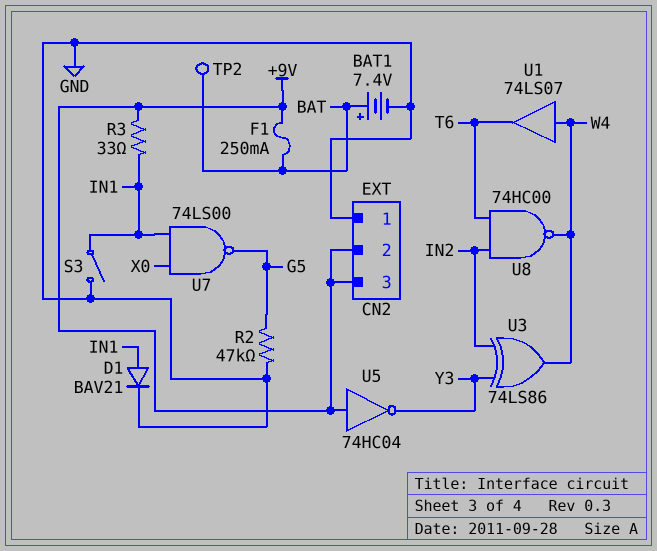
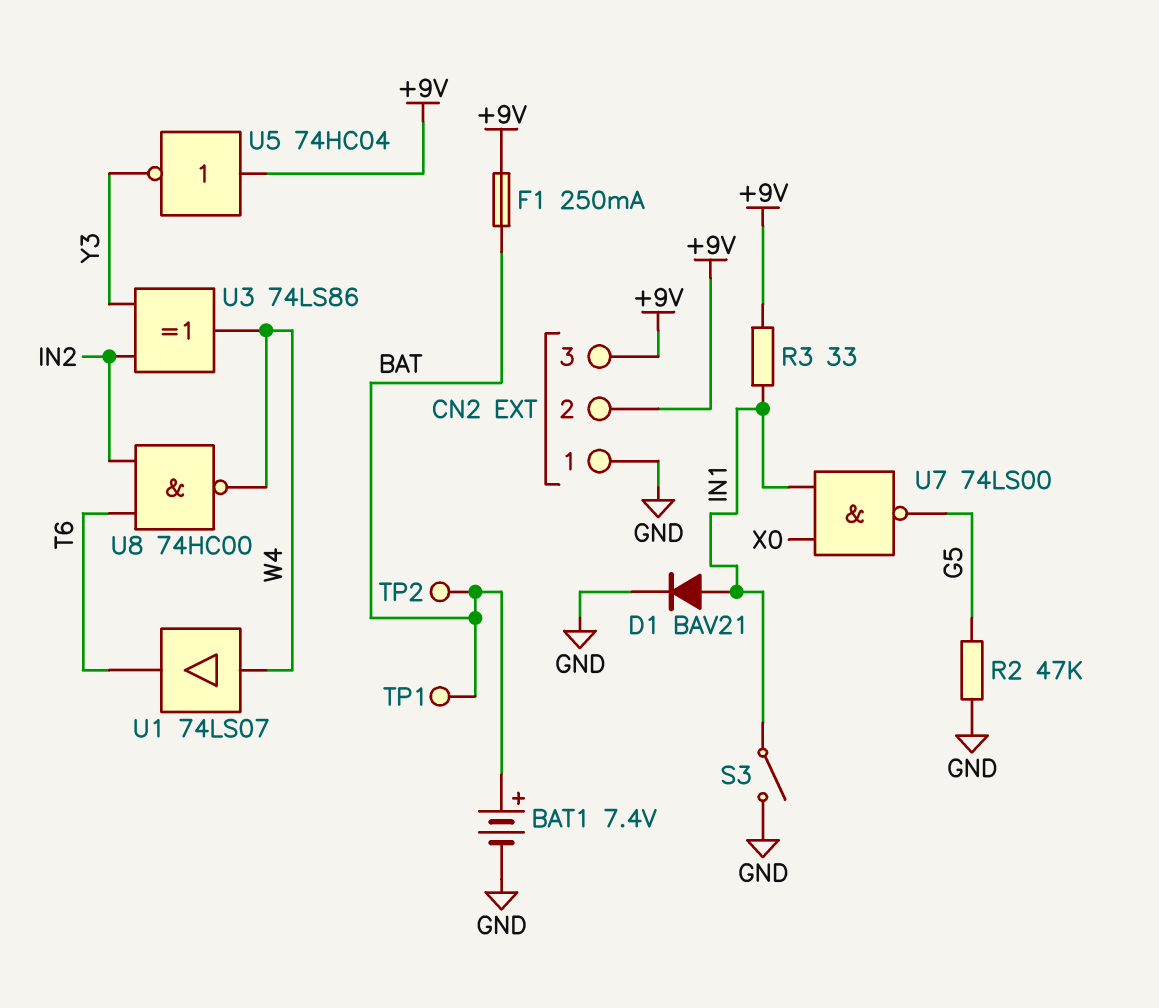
TP1: none -> test point (BAT)

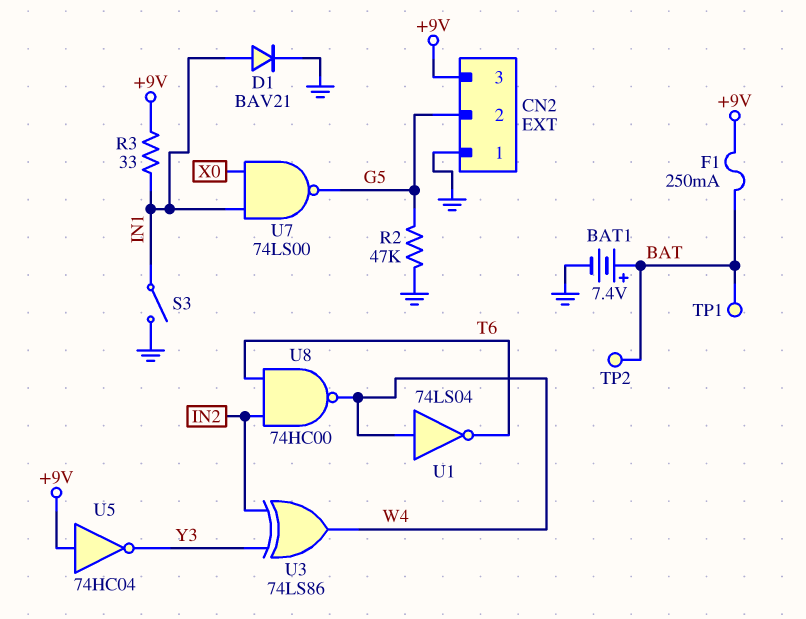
CN2 pin 2: +9V -> G5
U1: buffer 74LS07 (in W4, out T6) -> NOT 74LS04 (in W4, out T6)

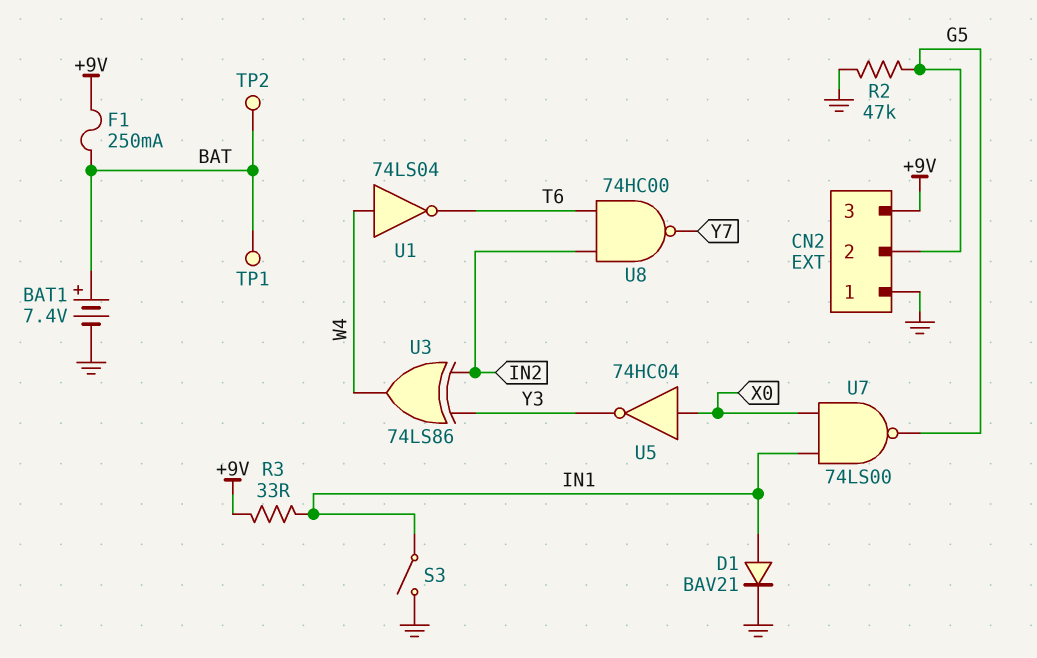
U5: NOT 74HC04 (in +9V, out Y3) -> NOT 74HC04 (in X0, out Y3)
U8: NAND 74HC00 (in IN2, in T6, out W4) -> NAND 74HC00 (in IN2, in T6, out Y7)

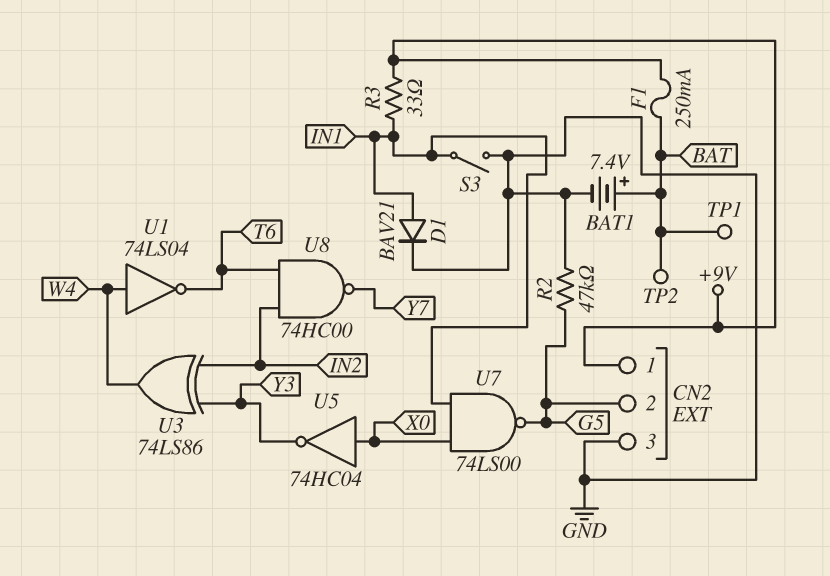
CN2 pin 1: GND -> +9V
CN2 pin 3: +9V -> GND

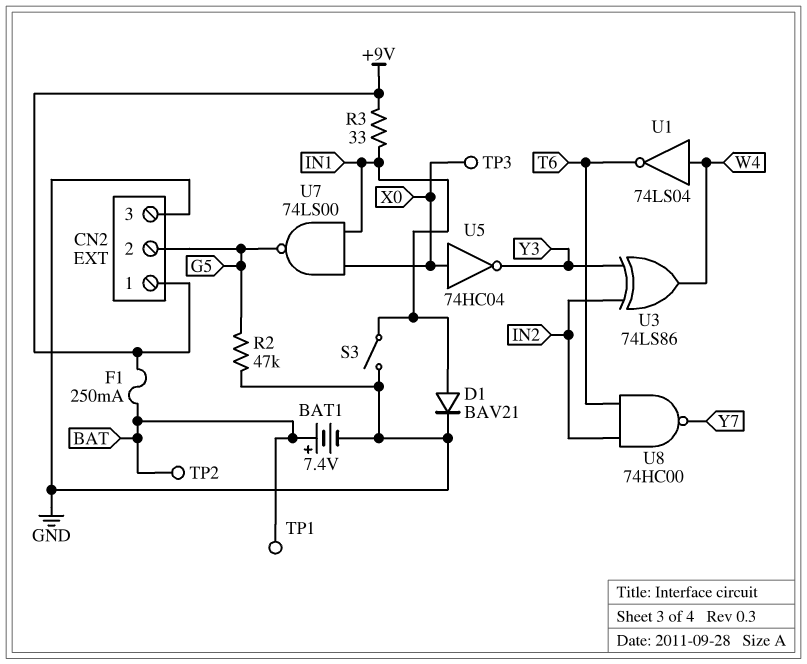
TP3: none -> test point (X0)

